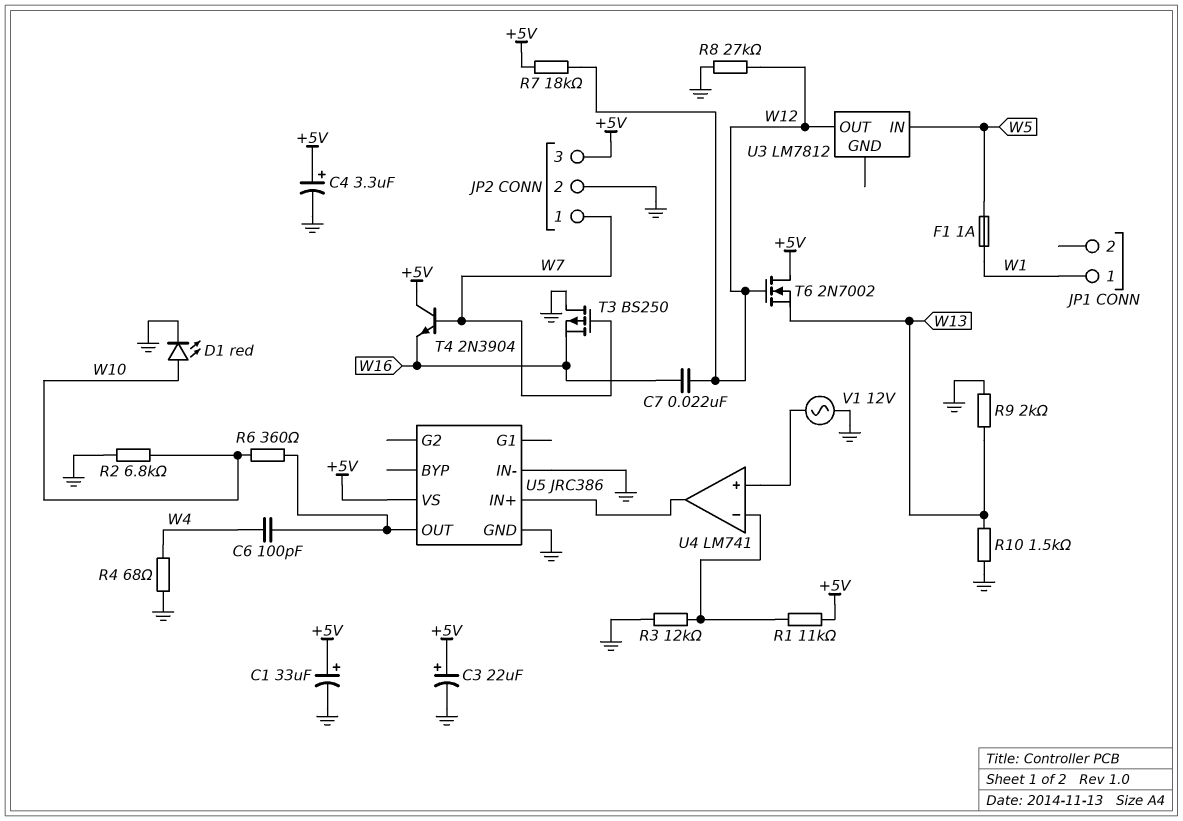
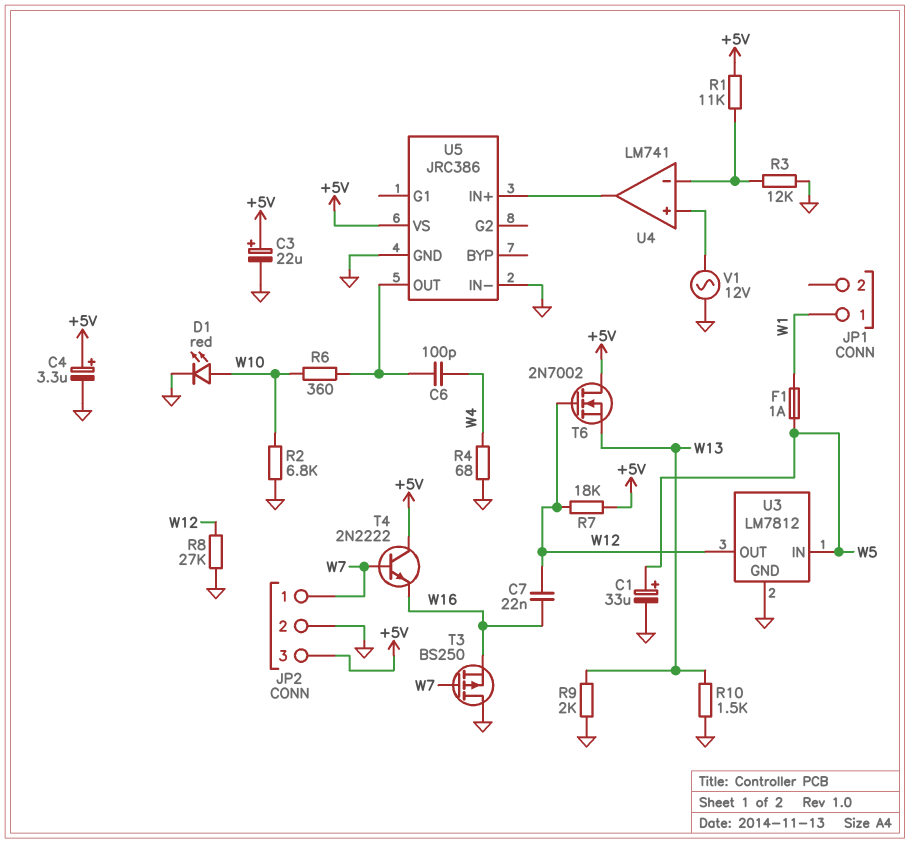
C1: 33uF (plus +5V, minus GND) -> 33uF (plus W5, minus GND)
T4: NPN 2N3904 (B W7, C +5V, E W16) -> NPN 2N2222 (B W7, C +5V, E W16)
U3 pin GND: none -> GND

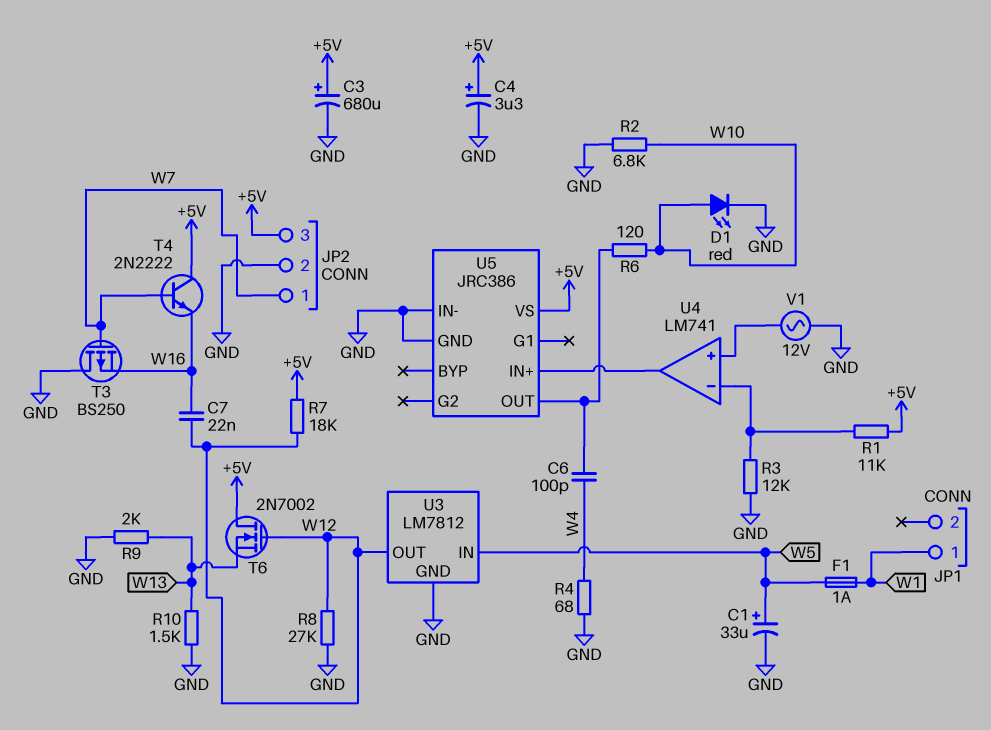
C3: 22uF (plus +5V, minus GND) -> 680uF (plus +5V, minus GND)
R6: 360 (U5/OUT, W10) -> 120 (U5/OUT, W10)

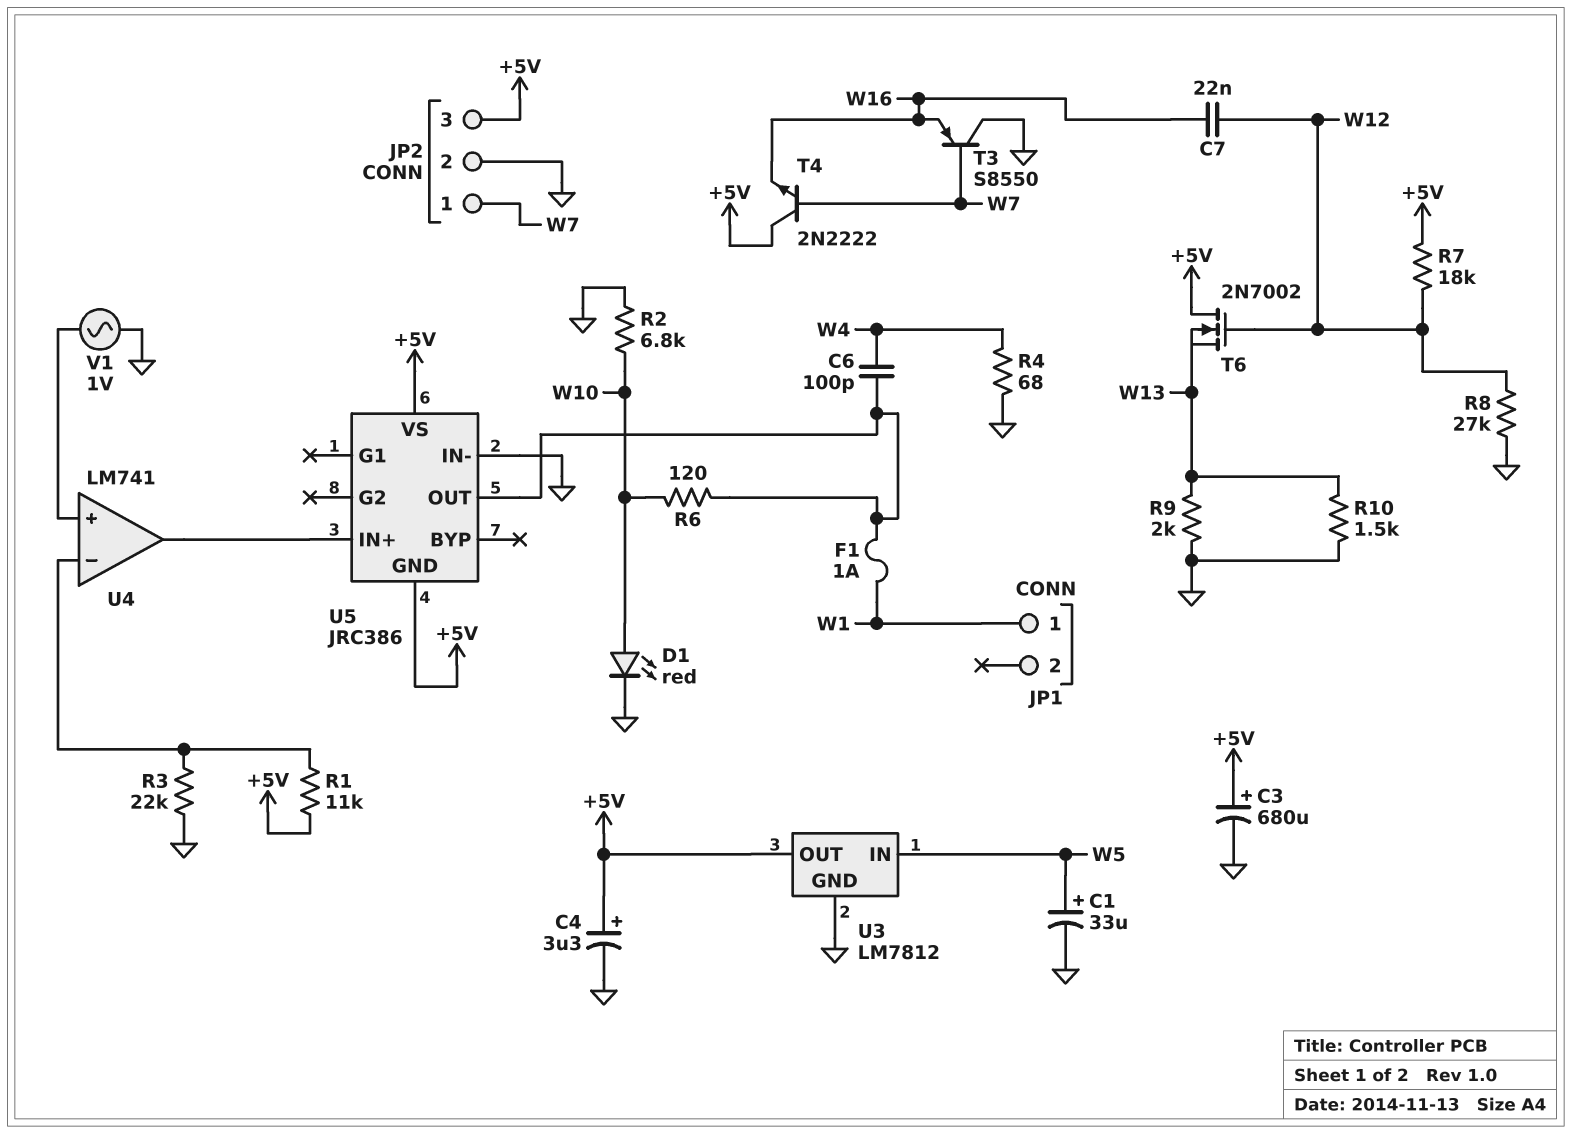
F1: 1A (W1, W5) -> 1A (U5/OUT, W1)
R3: 12k (GND, U4/in-) -> 22k (GND, U4/in-)
T3: PMOS BS250 (G W7, D GND, S W16) -> PNP S8550 (B W7, C GND, E W16)
U3 pin OUT: W12 -> +5V
U5 pin GND: GND -> +5V
V1: AC 12V (GND, U4/in+) -> AC 1V (GND, U4/in+)

